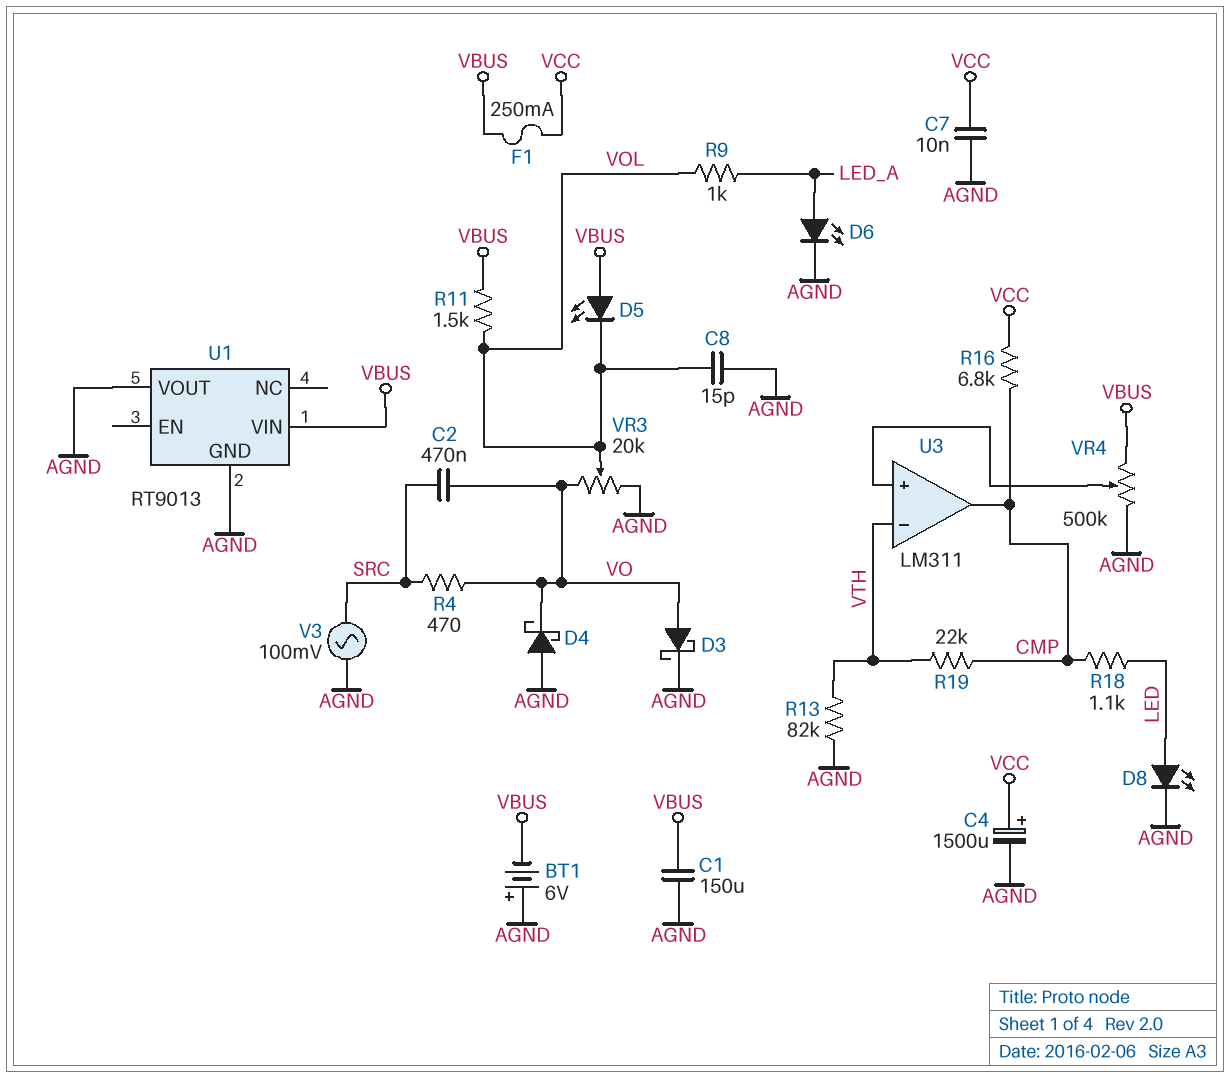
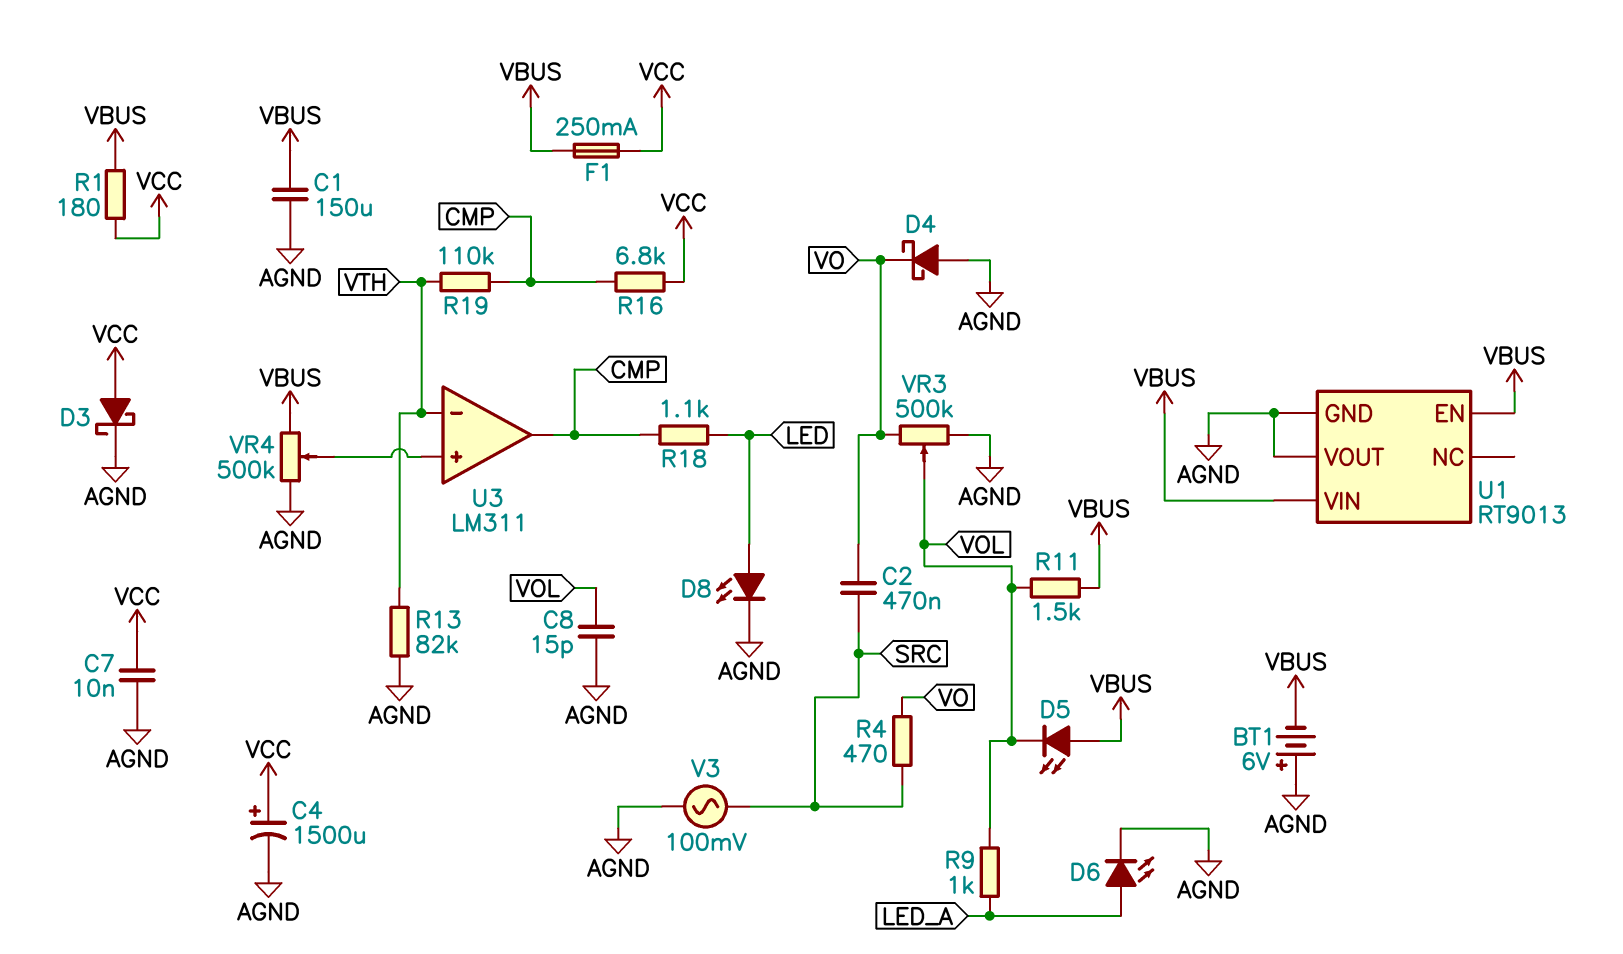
D3: schottky (A VO, K AGND) -> schottky (A VCC, K AGND)
R1: none -> 180 (VBUS, VCC)
R19: 22k (CMP, VTH) -> 110k (CMP, VTH)
U1 pin EN: none -> VBUS
VR3: 20k (AGND, VO, wiper VOL) -> 500k (AGND, VO, wiper VOL)

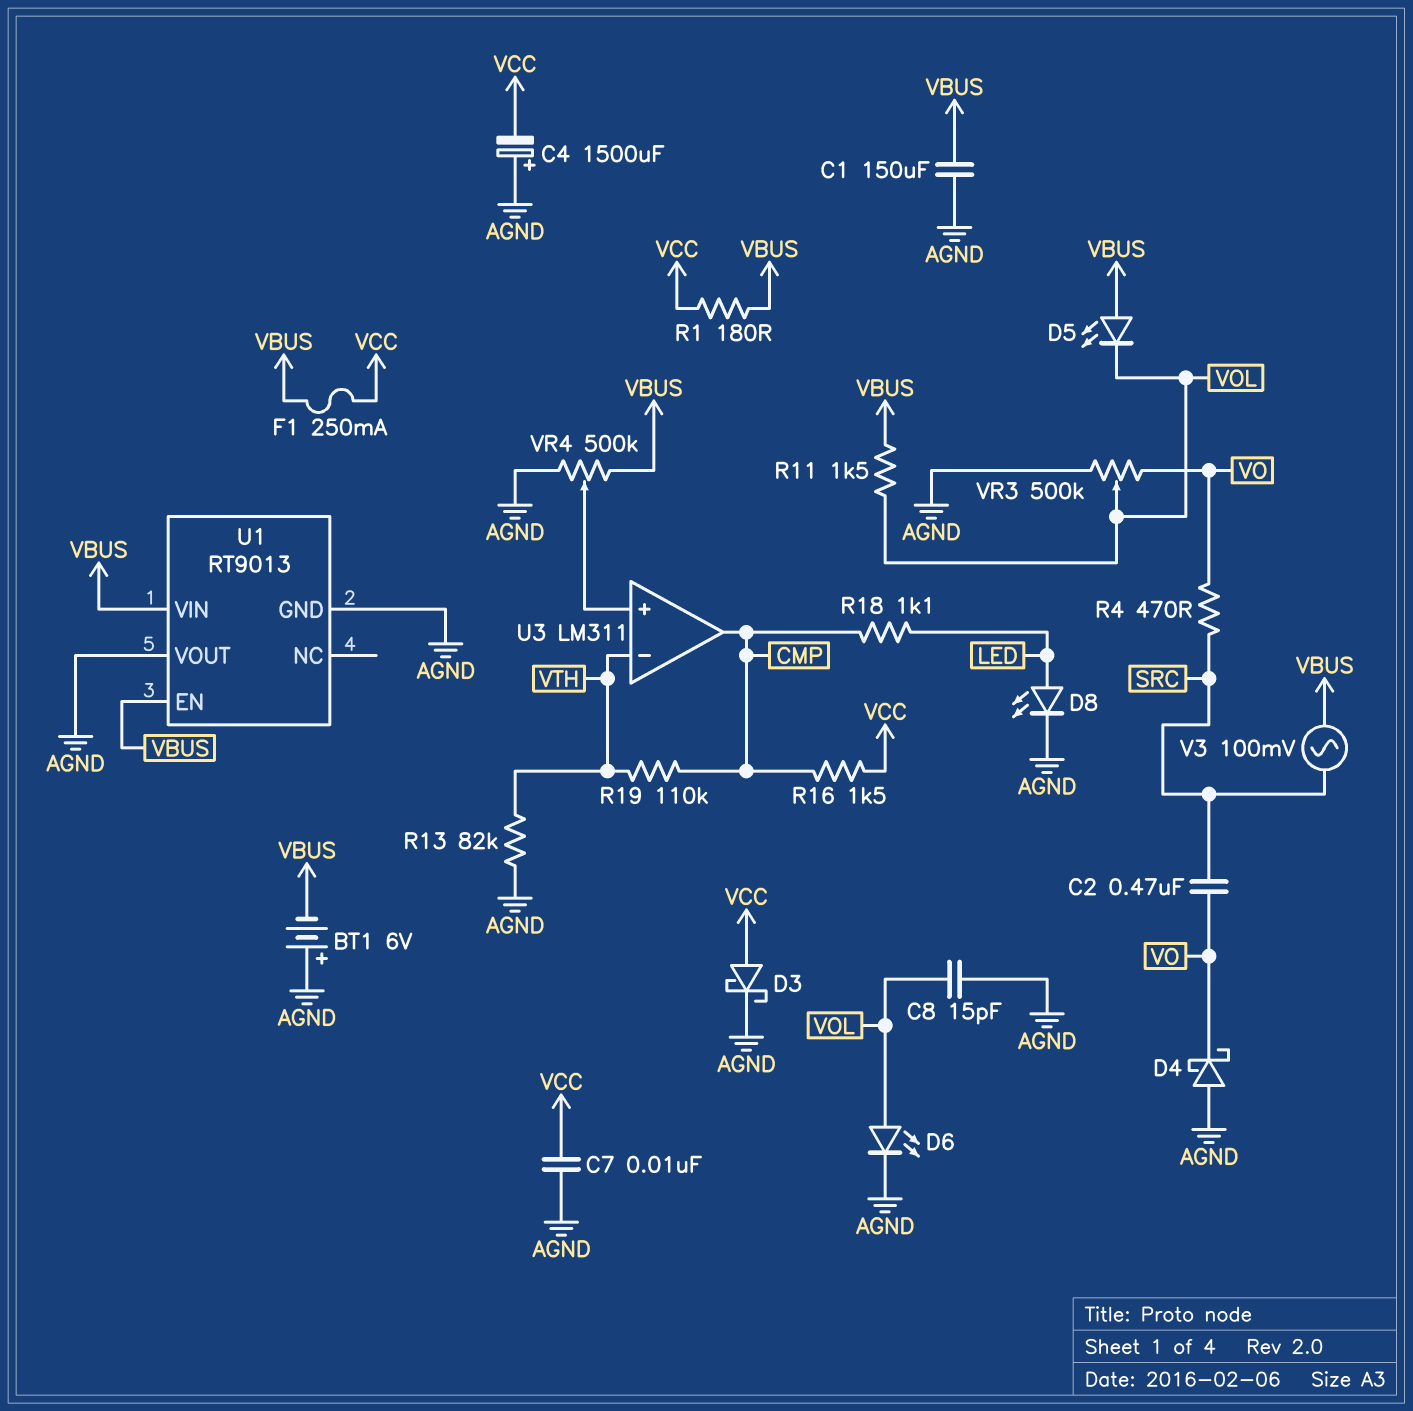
C4: 1500uF (plus VCC, minus AGND) -> 1500uF (plus AGND, minus VCC)
D6: LED (A LED_A, K AGND) -> LED (A VOL, K AGND)
R9: 1k (LED_A, VOL) -> none
R16: 6.8k (CMP, VCC) -> 1.5k (CMP, VCC)
V3: AC 100mV (AGND, SRC) -> AC 100mV (SRC, VBUS)

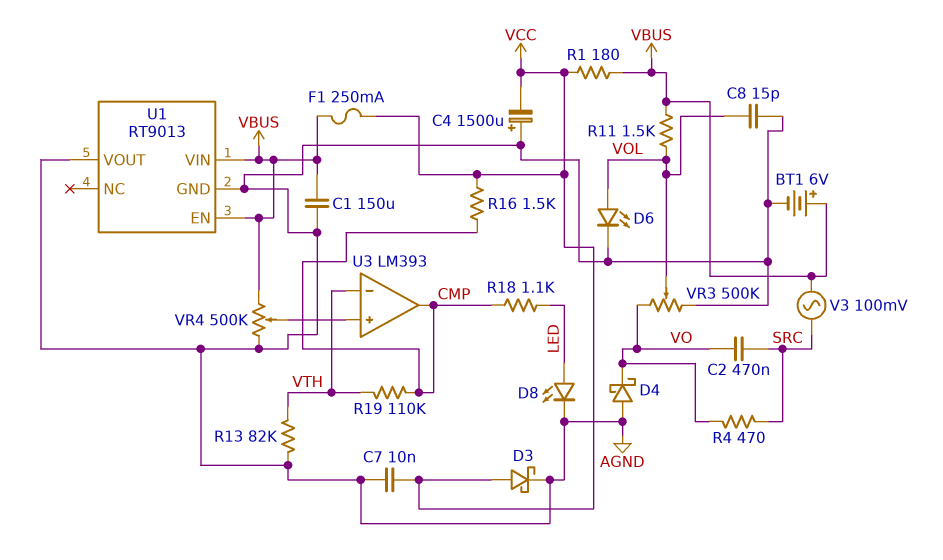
BT1: 6V (plus AGND, minus VBUS) -> 6V (plus VBUS, minus AGND)
D5: LED (A VBUS, K VOL) -> none
U3: LM311 -> LM393

